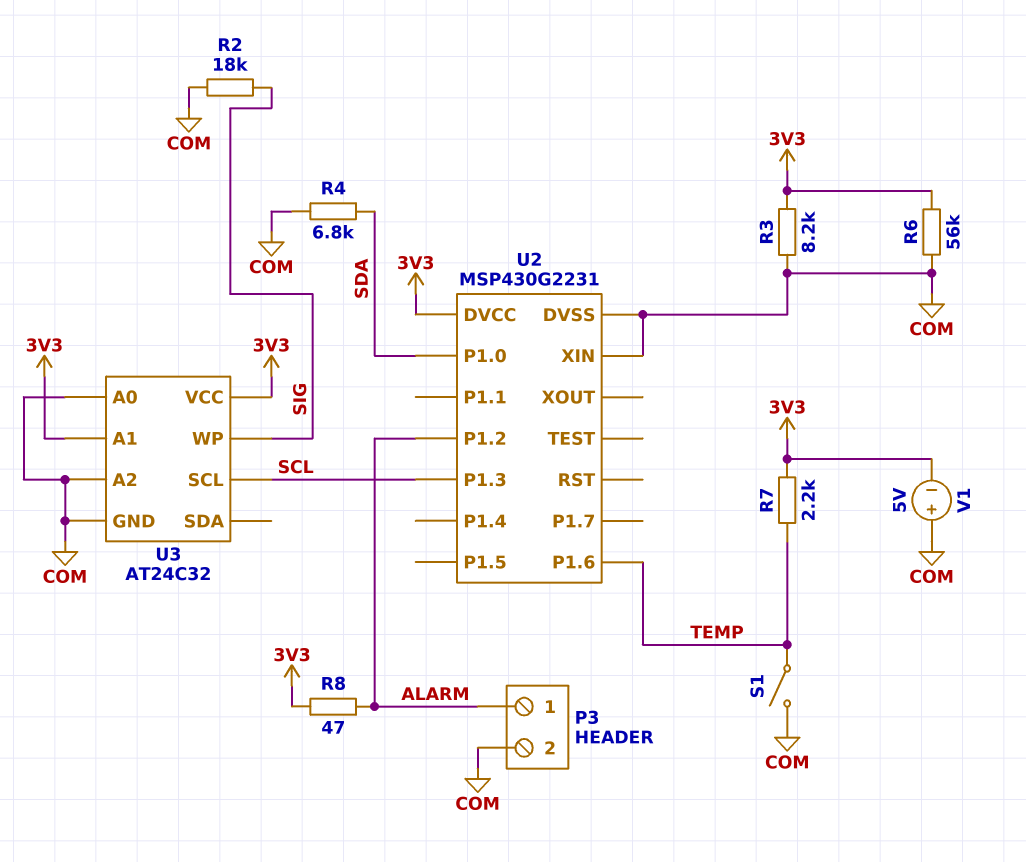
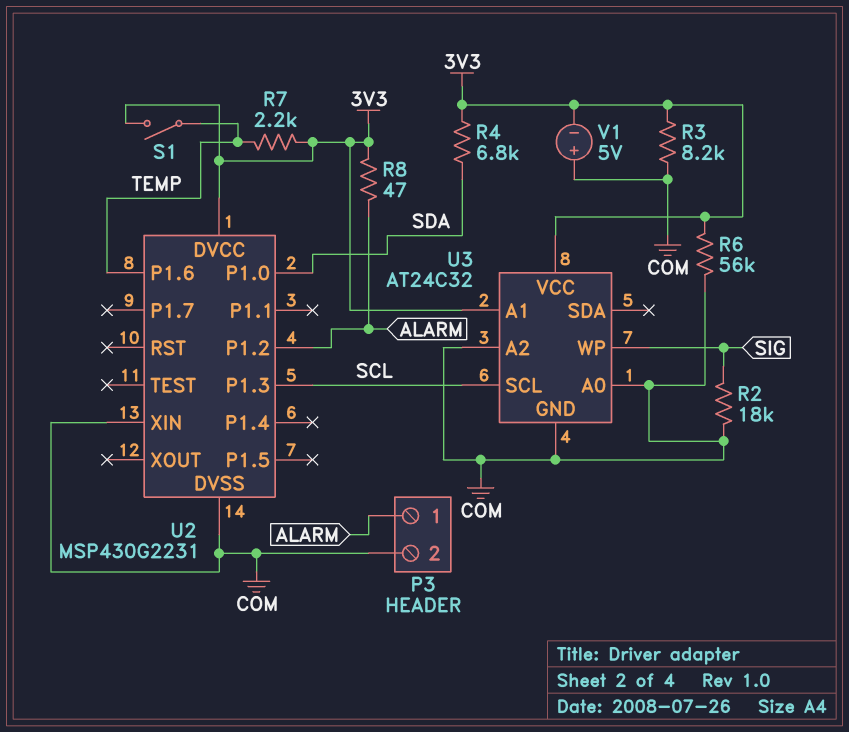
R4: 6.8k (COM, SDA) -> 6.8k (3V3, SDA)
S1: switch (COM, TEMP) -> switch (3V3, TEMP)

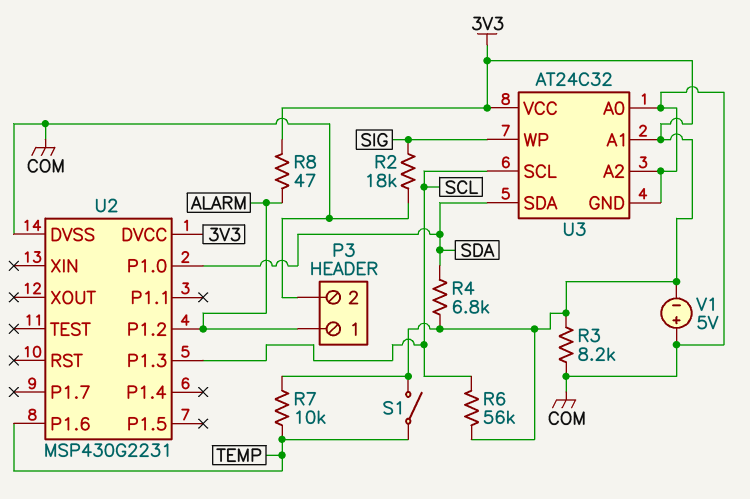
R6: 56k (3V3, COM) -> 56k (3V3, SCL)
R7: 2.2k (3V3, TEMP) -> 10k (3V3, TEMP)
U2 pin XIN: COM -> none
U3 pin SDA: none -> SDA

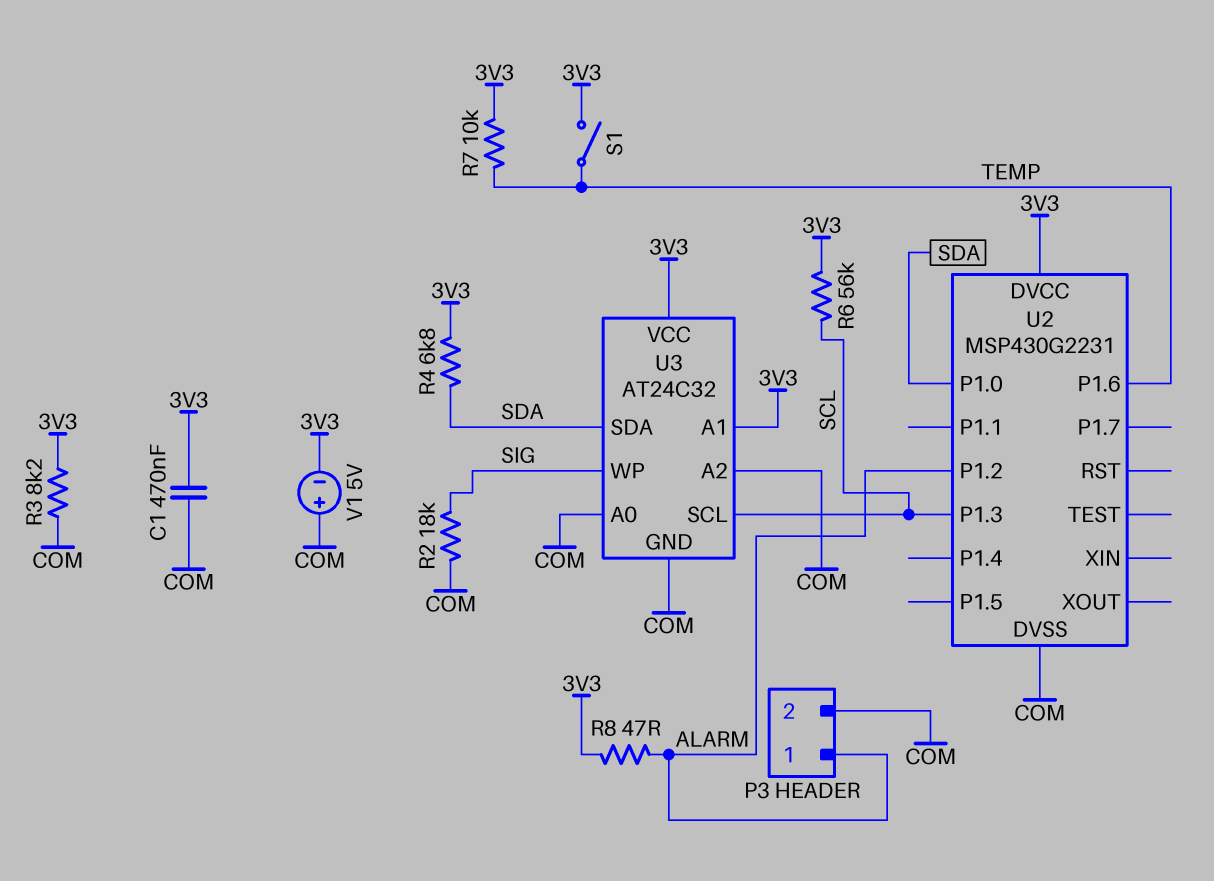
C1: none -> 470nF (3V3, COM)

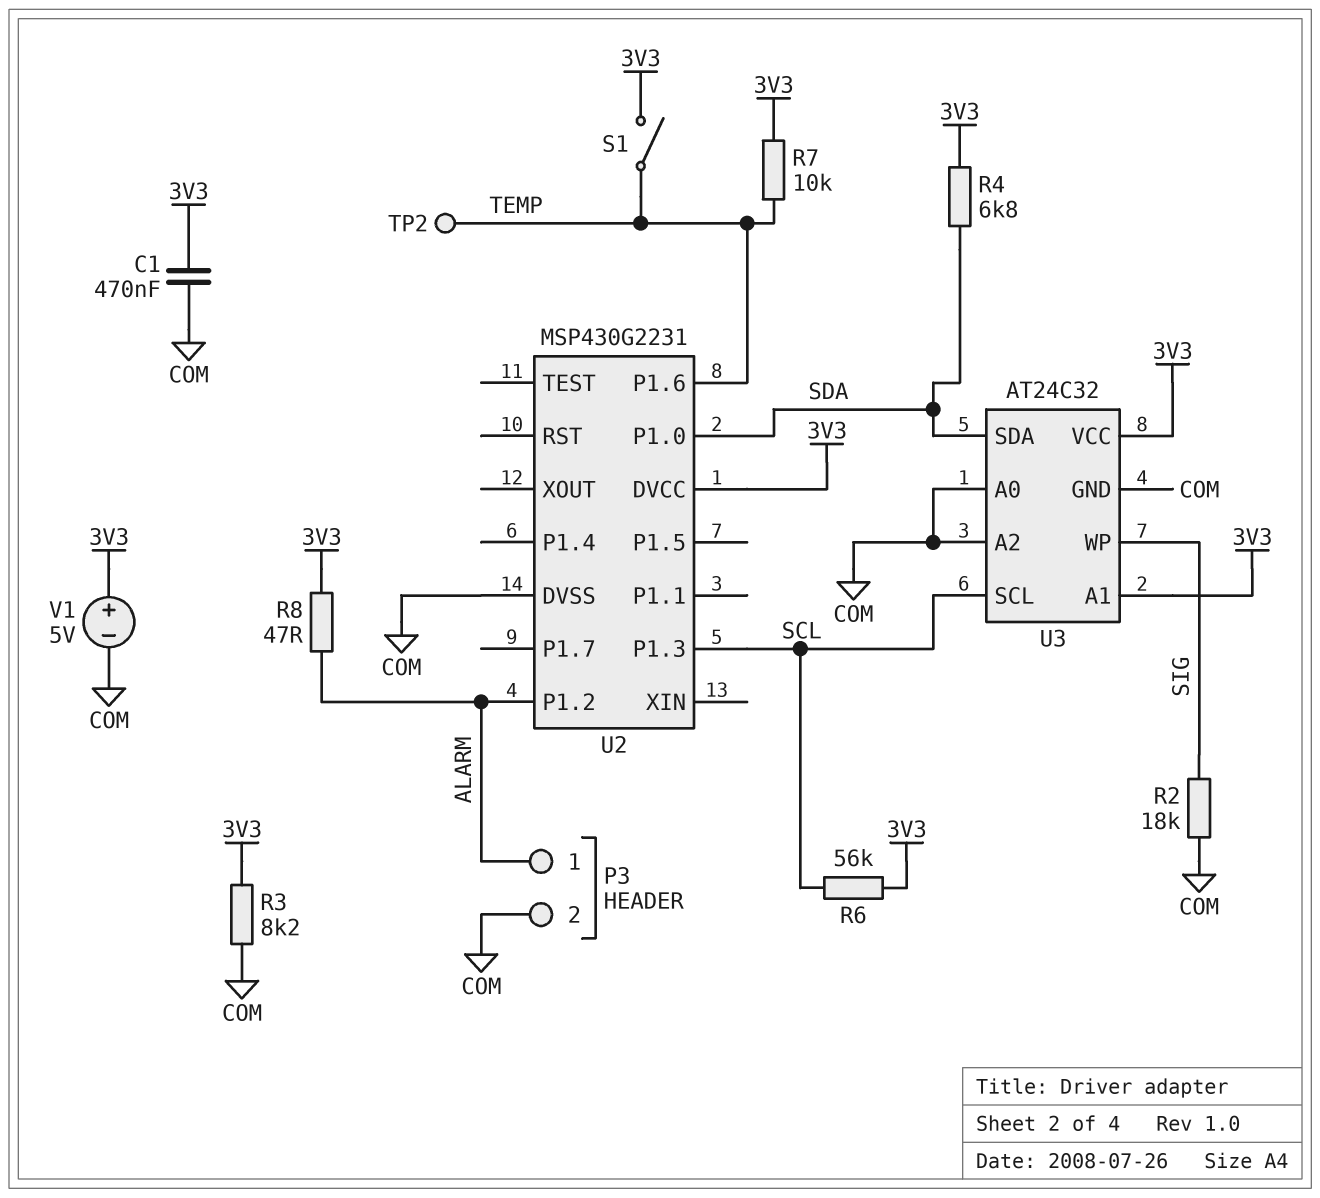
TP2: none -> test point (TEMP)
V1: 5V (plus COM, minus 3V3) -> 5V (plus 3V3, minus COM)

